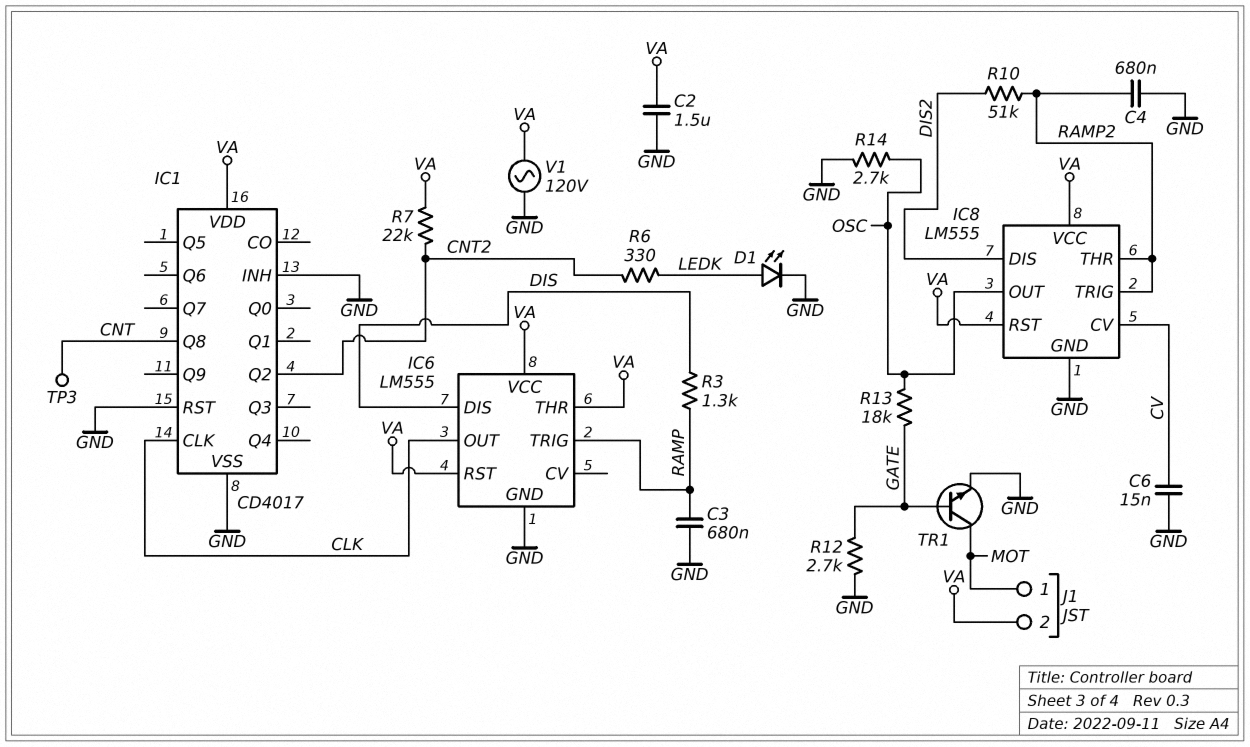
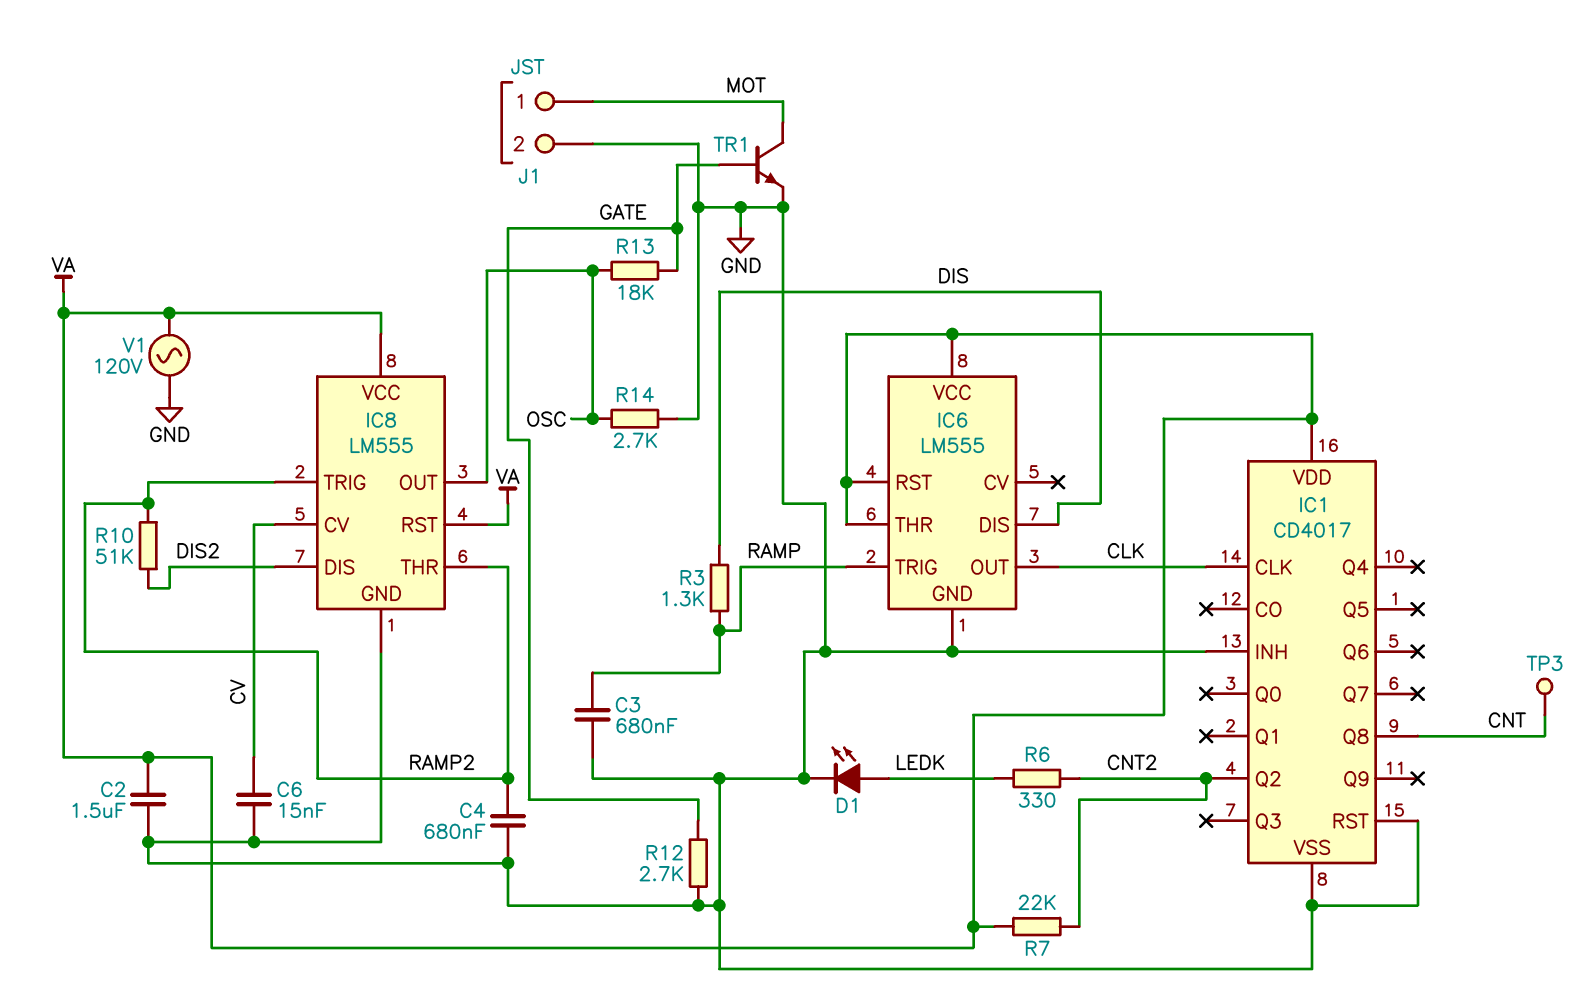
J1 pin 2: VA -> GND

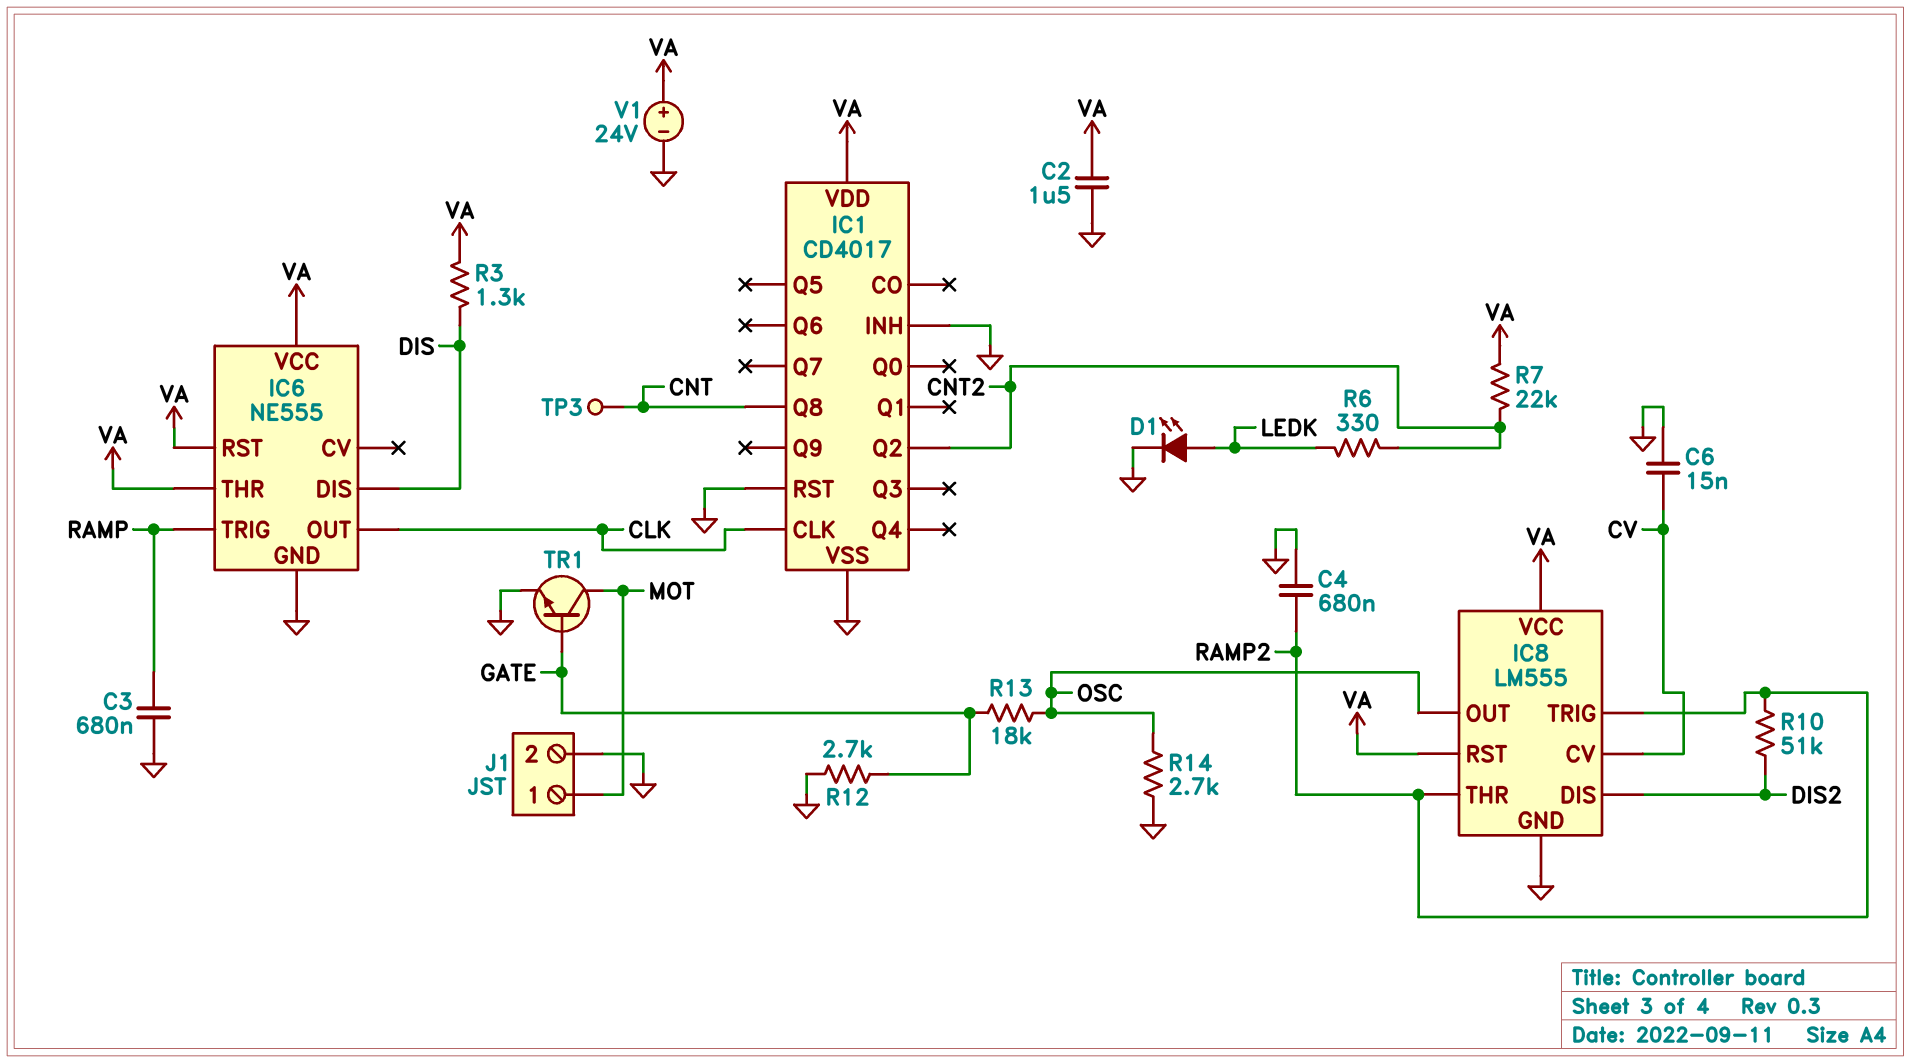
IC6: LM555 -> NE555
R3: 1.3k (DIS, RAMP) -> 1.3k (DIS, VA)
V1: AC 120V (GND, VA) -> 24V (plus VA, minus GND)

